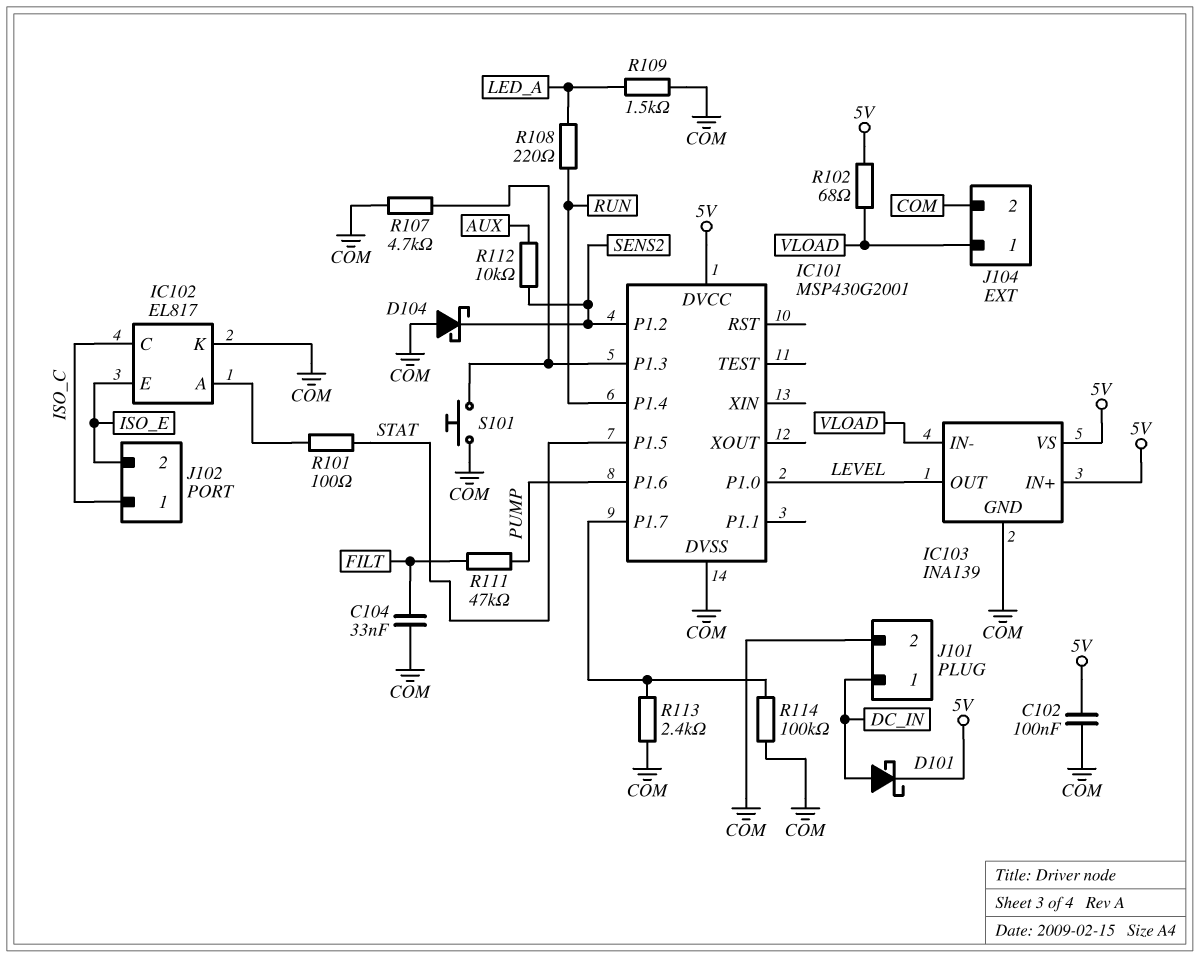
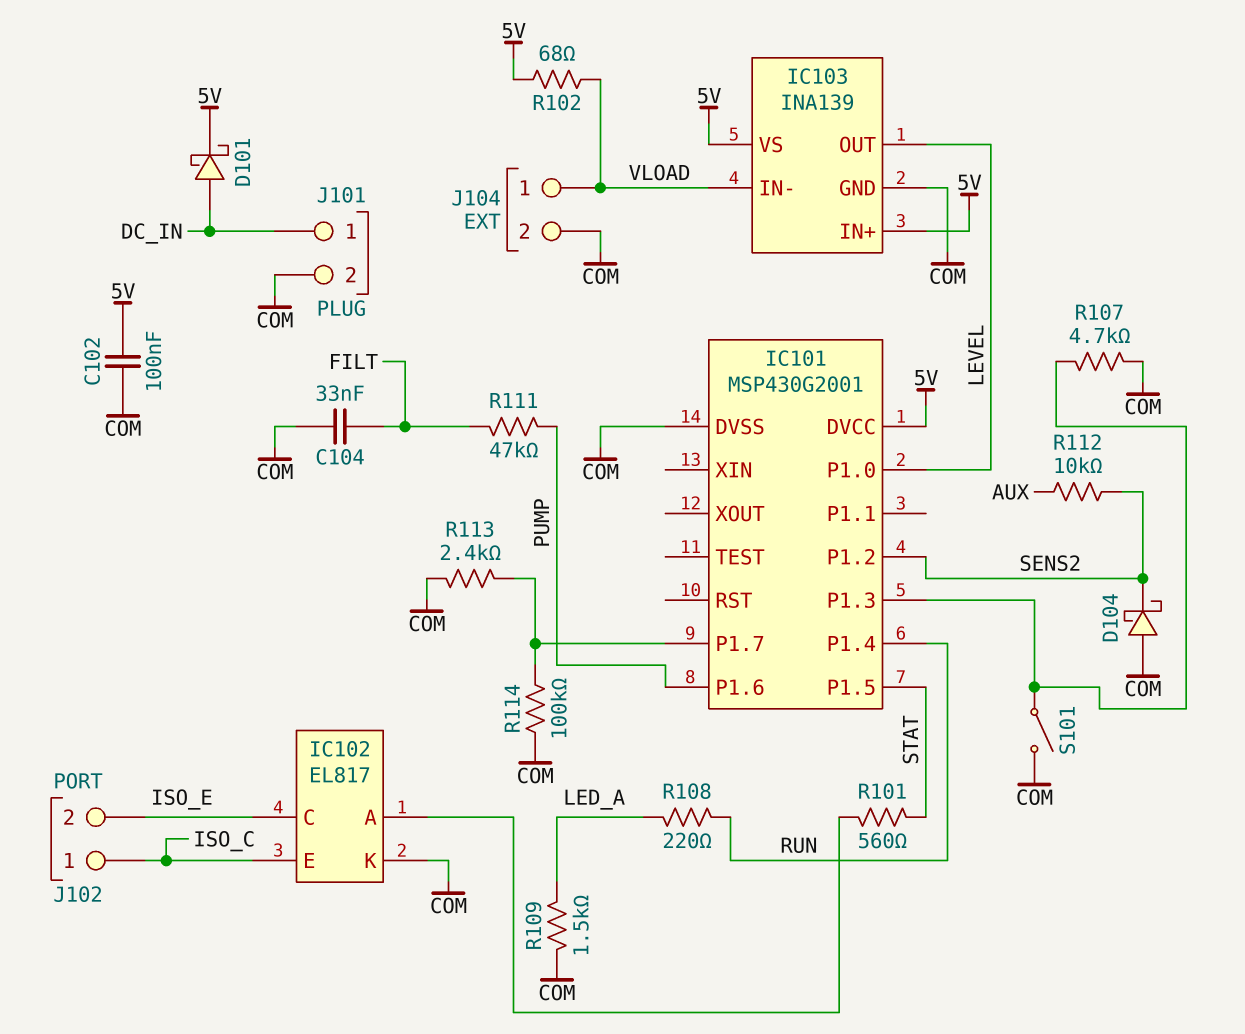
IC102 pin C: ISO_C -> ISO_E
IC102 pin E: ISO_E -> ISO_C
R101: 100 (IC102/A, STAT) -> 560 (IC102/A, STAT)
S101: button (COM, IC101/P1.3) -> switch (COM, IC101/P1.3)

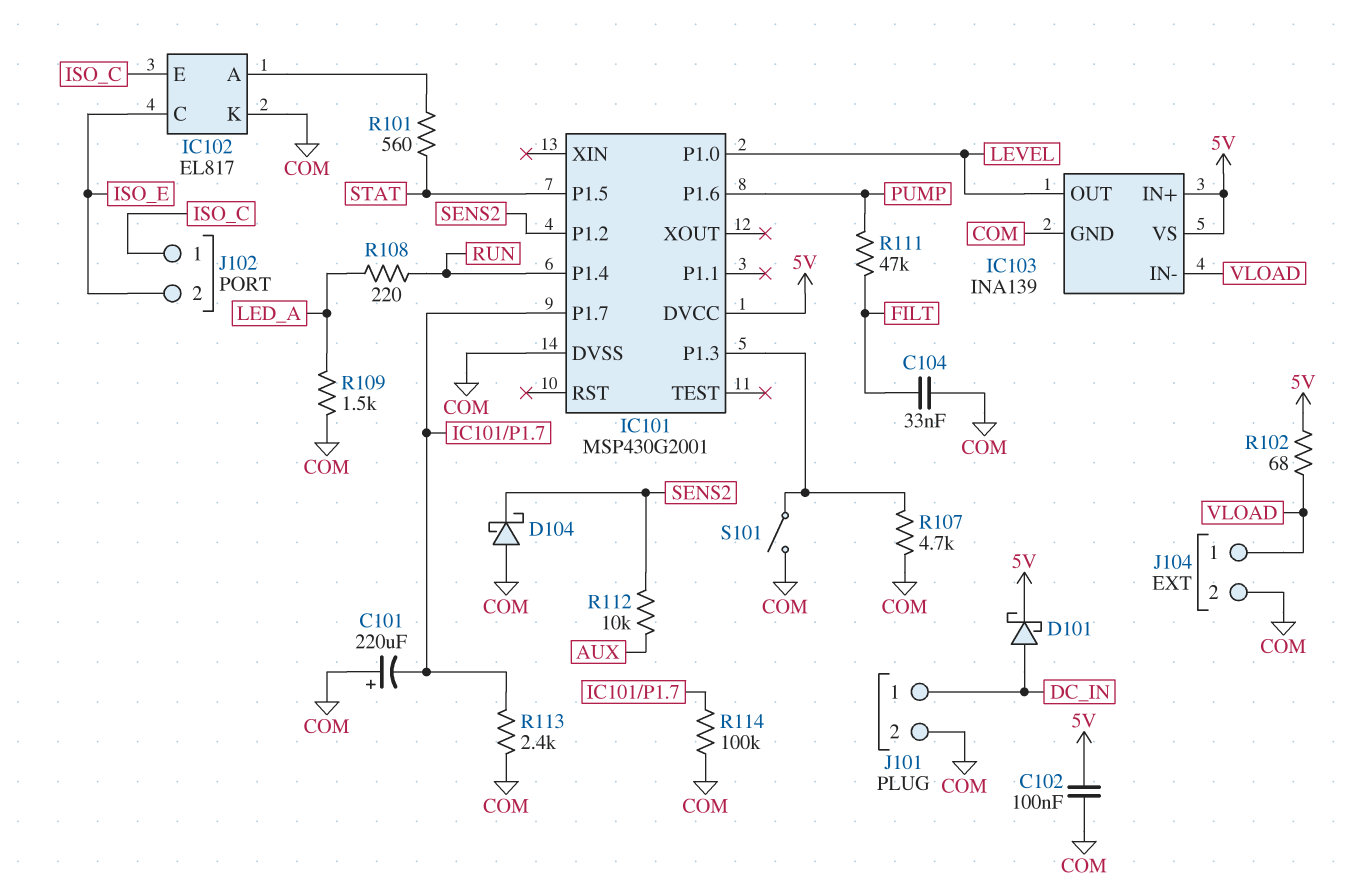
C101: none -> 220uF (plus COM, minus IC101/P1.7)

